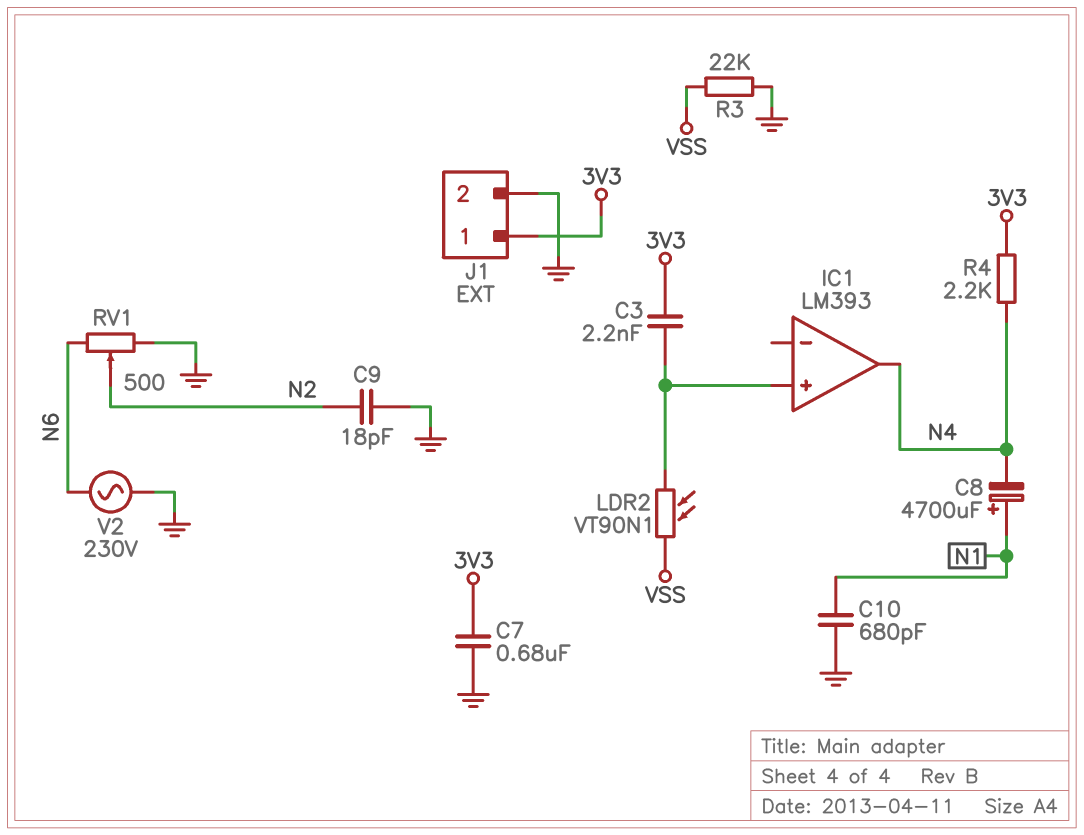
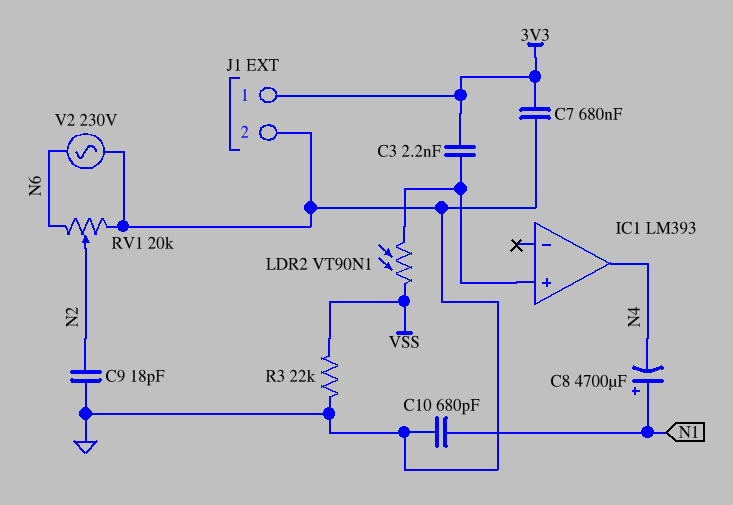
R4: 2.2k (3V3, N4) -> none
RV1: 500 (GND, N6, wiper N2) -> 20k (GND, N6, wiper N2)

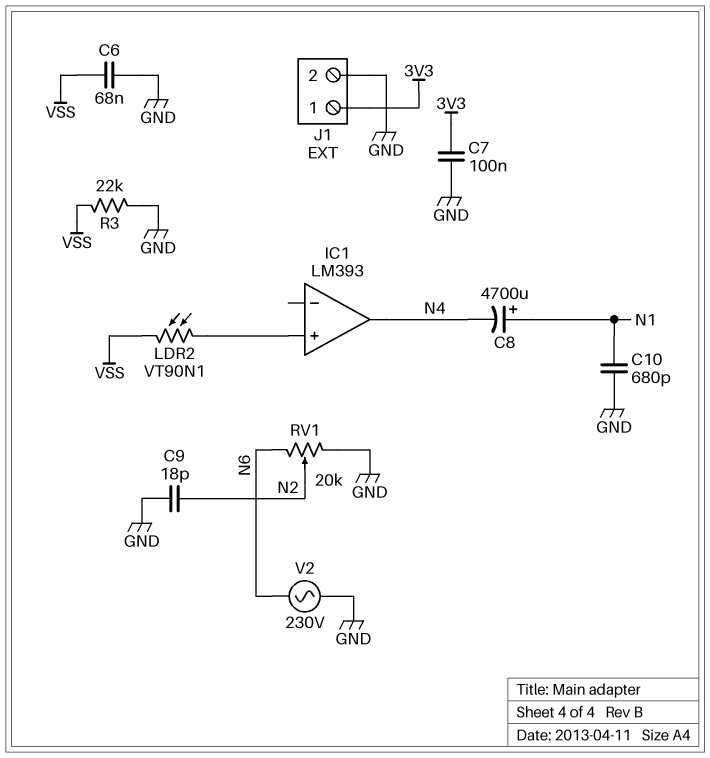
C3: 2.2nF (3V3, IC1/in+) -> none
C6: none -> 68nF (GND, VSS)
C7: 680nF (3V3, GND) -> 100nF (3V3, GND)

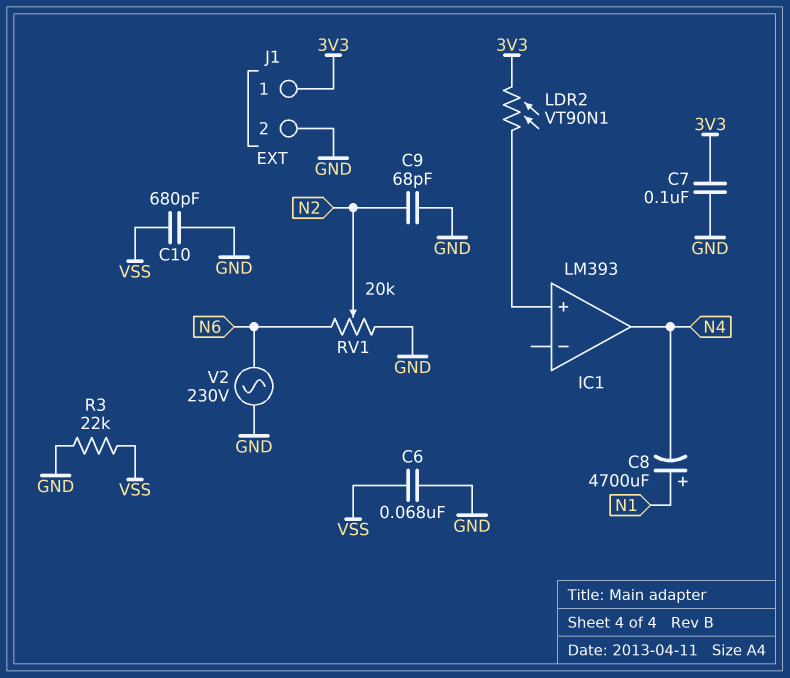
C9: 18pF (GND, N2) -> 68pF (GND, N2)
C10: 680pF (GND, N1) -> 680pF (GND, VSS)
LDR2: VT90N1 (IC1/in+, VSS) -> VT90N1 (3V3, IC1/in+)

